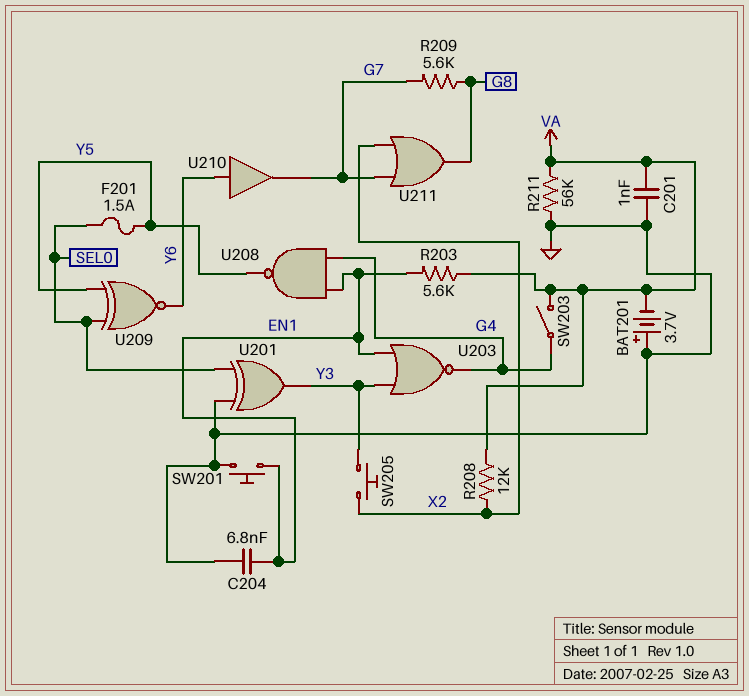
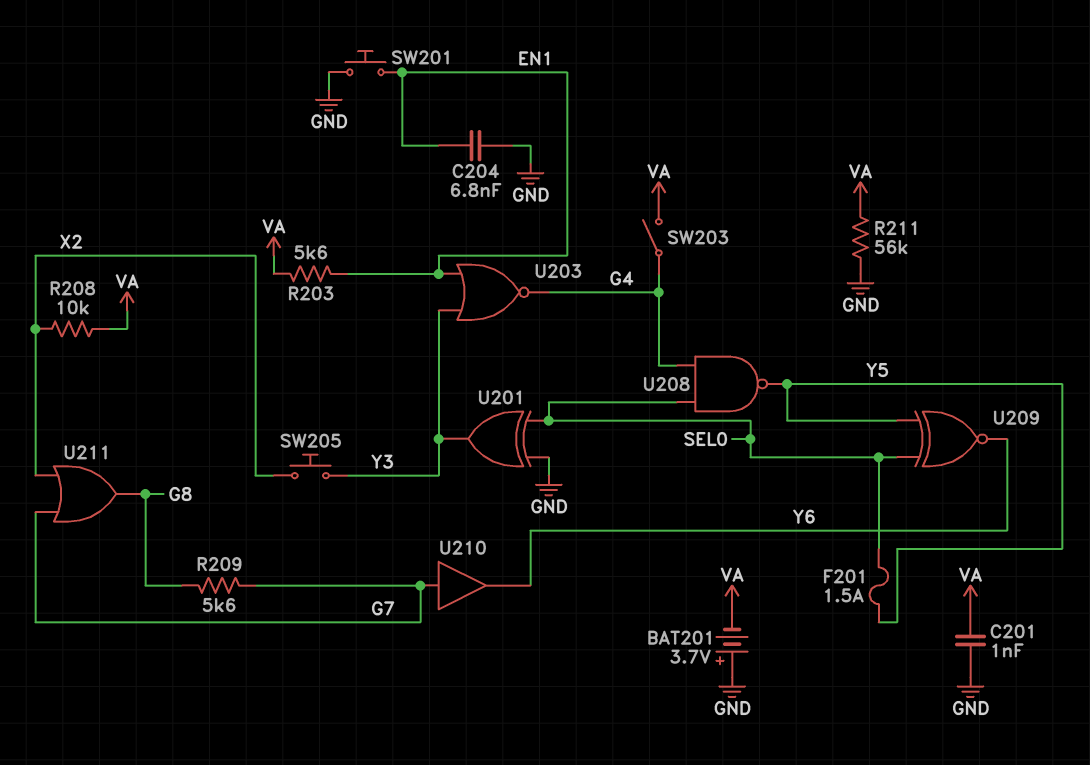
R208: 12k (VA, X2) -> 10k (VA, X2)
U208: NAND (in EN1, in G4, out Y5) -> NAND (in G4, in SEL0, out Y5)
U210: buffer (in Y6, out G7) -> buffer (in G7, out Y6)

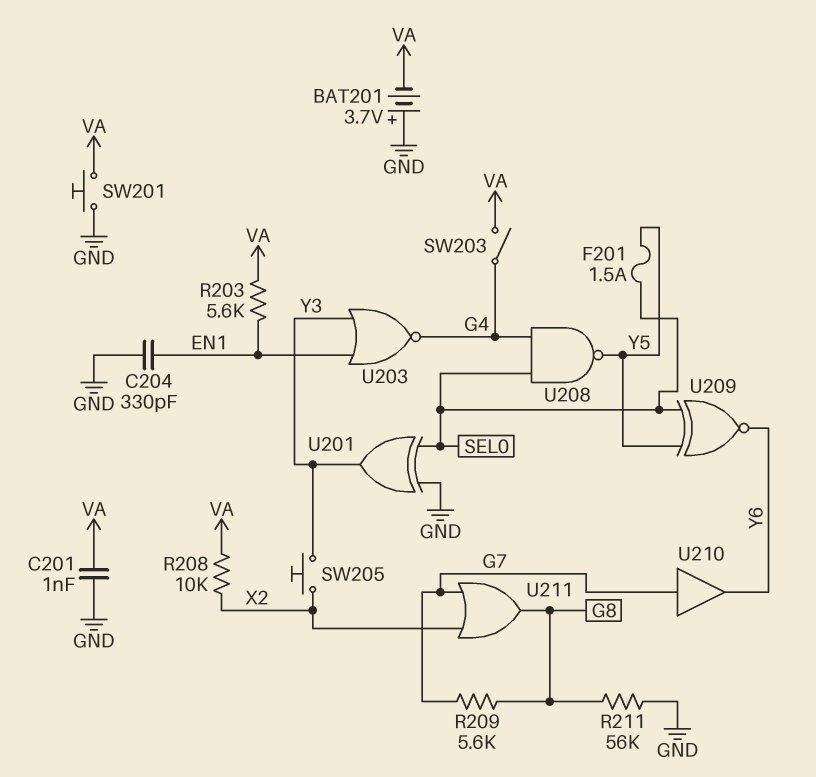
C204: 6.8nF (EN1, GND) -> 330pF (EN1, GND)
R211: 56k (GND, VA) -> 56k (G8, GND)
SW201: button (EN1, GND) -> button (GND, VA)

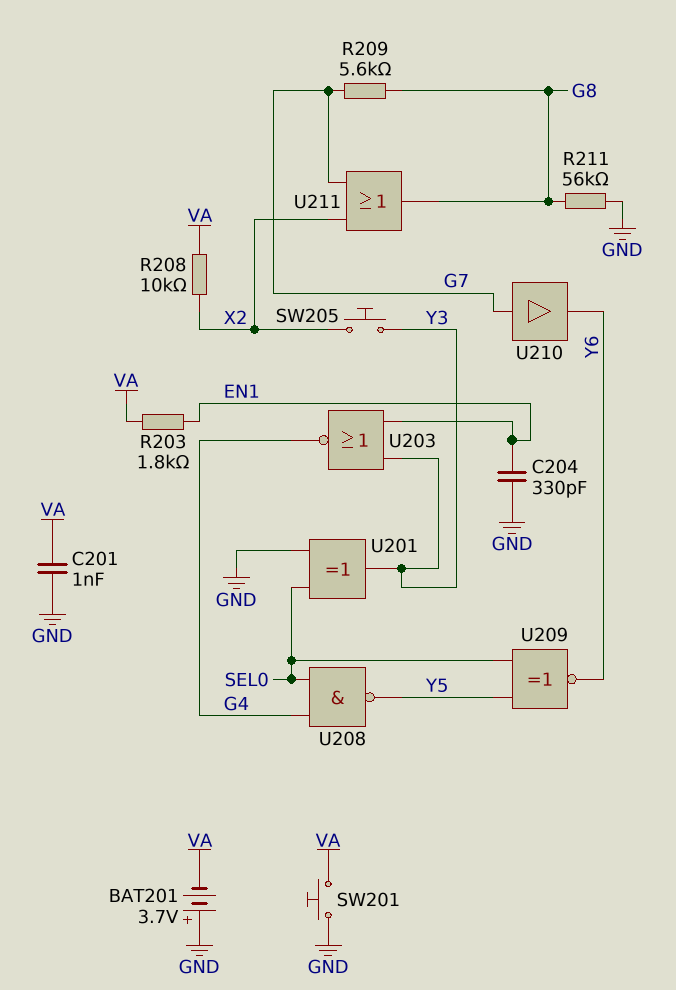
F201: 1.5A (SEL0, Y5) -> none
R203: 5.6k (EN1, VA) -> 1.8k (EN1, VA)
SW203: switch (G4, VA) -> none

